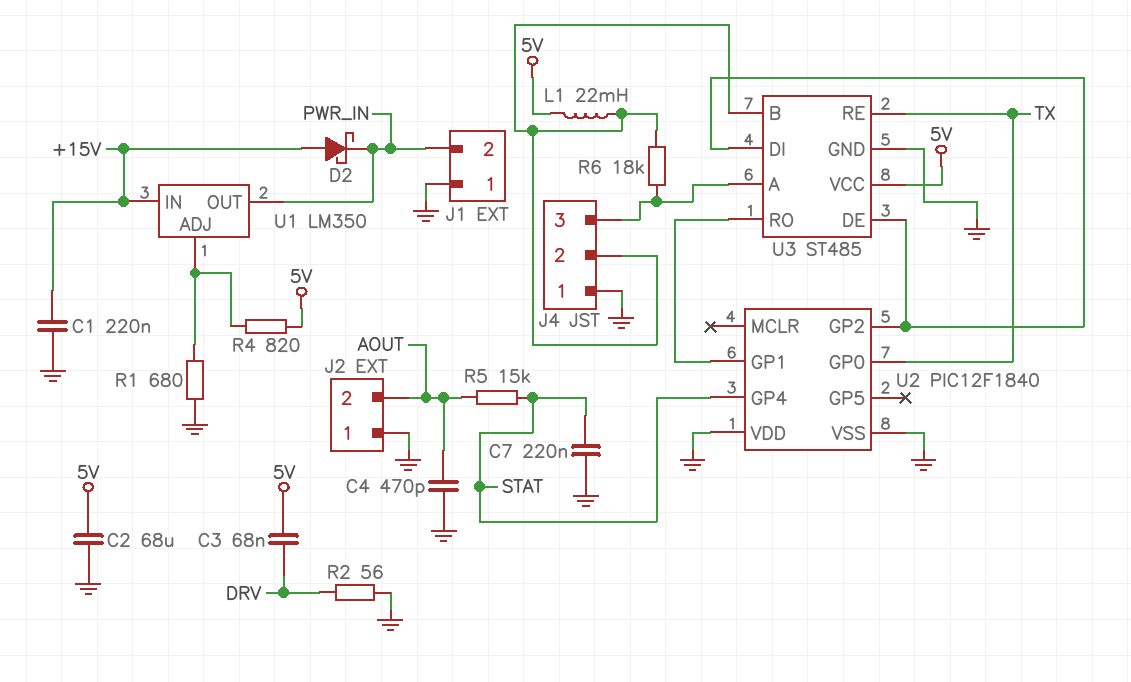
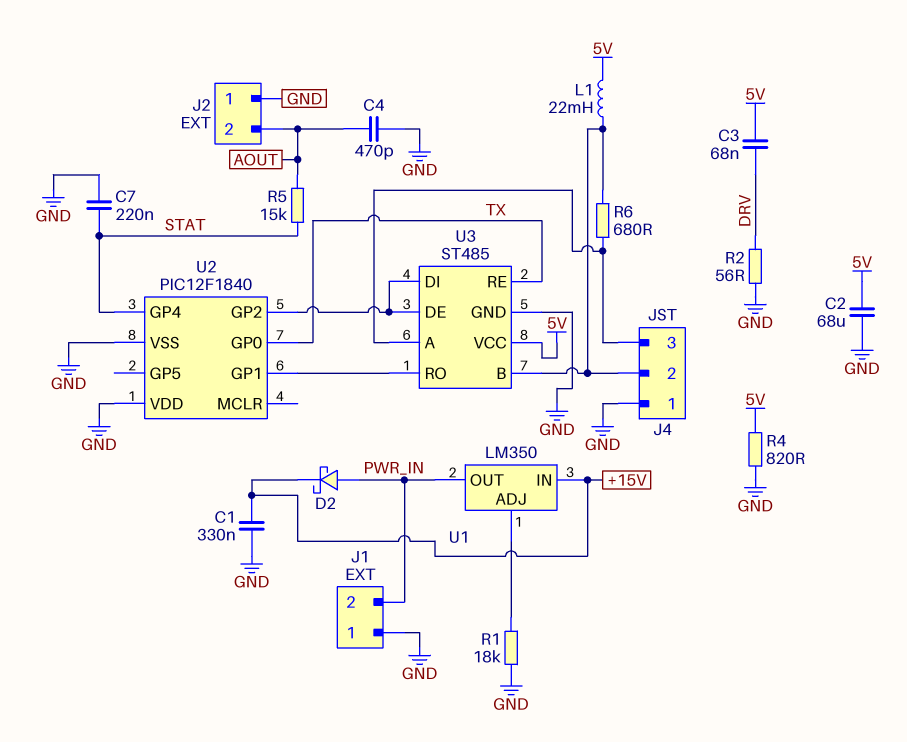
C1: 220nF (+15V, GND) -> 330nF (+15V, GND)
D2: schottky (A +15V, K PWR_IN) -> schottky (A PWR_IN, K +15V)
R1: 680 (GND, U1/ADJ) -> 18k (GND, U1/ADJ)
R4: 820 (5V, U1/ADJ) -> 820 (5V, GND)
R6: 18k (J4/2, J4/3) -> 680 (J4/2, J4/3)

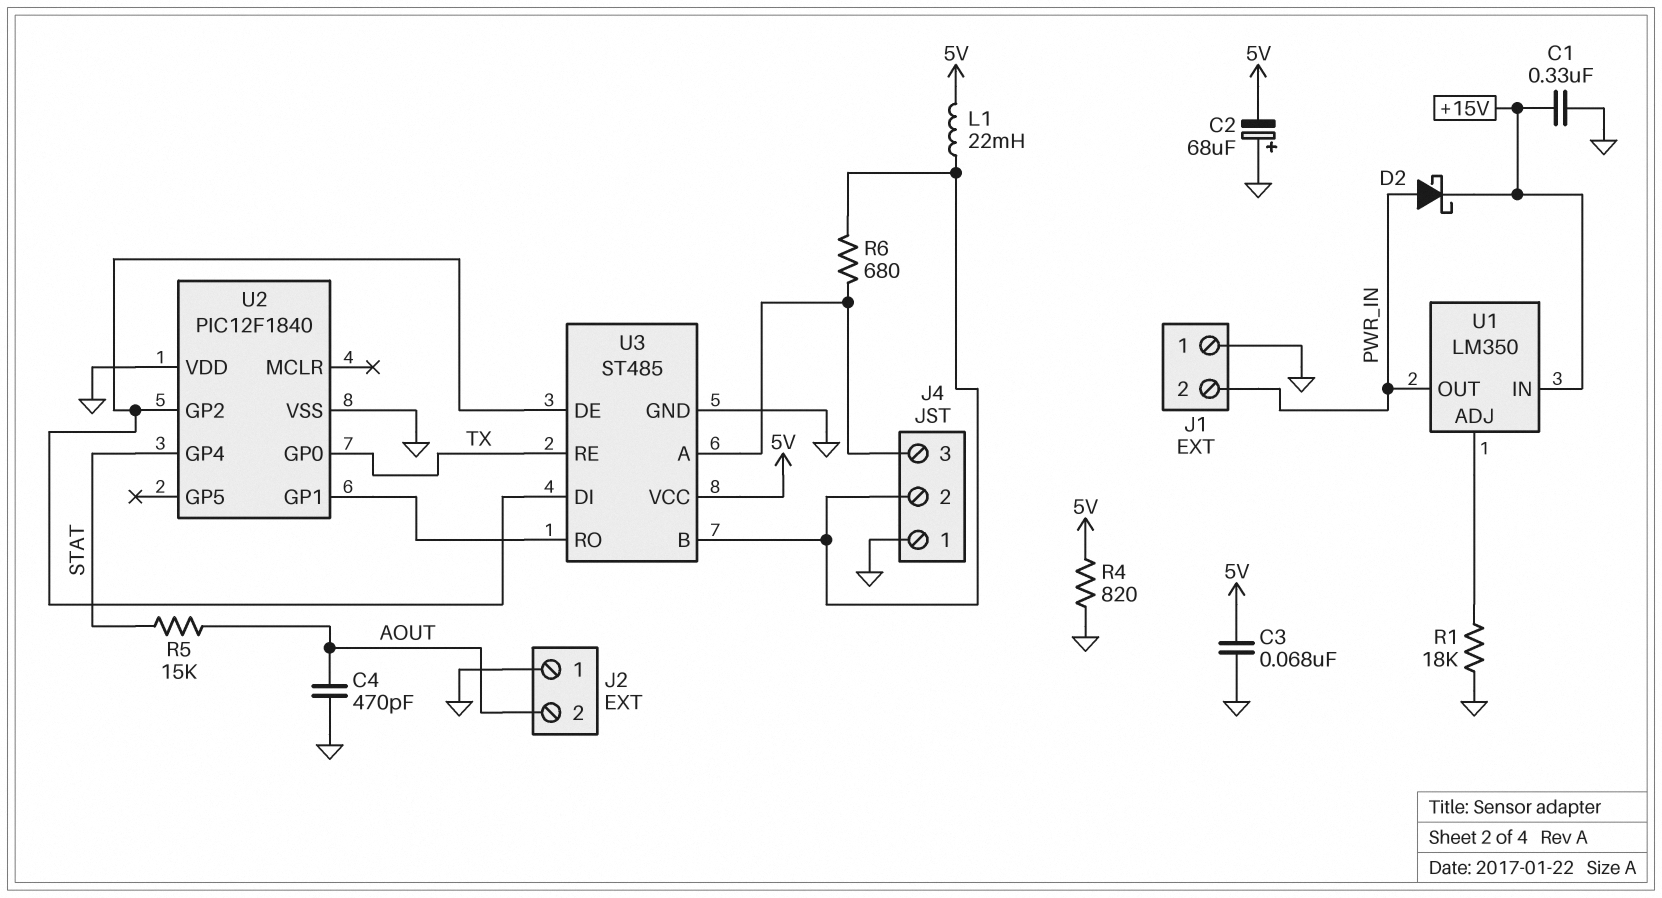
C2: 68uF (5V, GND) -> 68uF (plus GND, minus 5V)
C3: 68nF (5V, DRV) -> 68nF (5V, GND)
C7: 220nF (GND, STAT) -> none
R2: 56 (DRV, GND) -> none

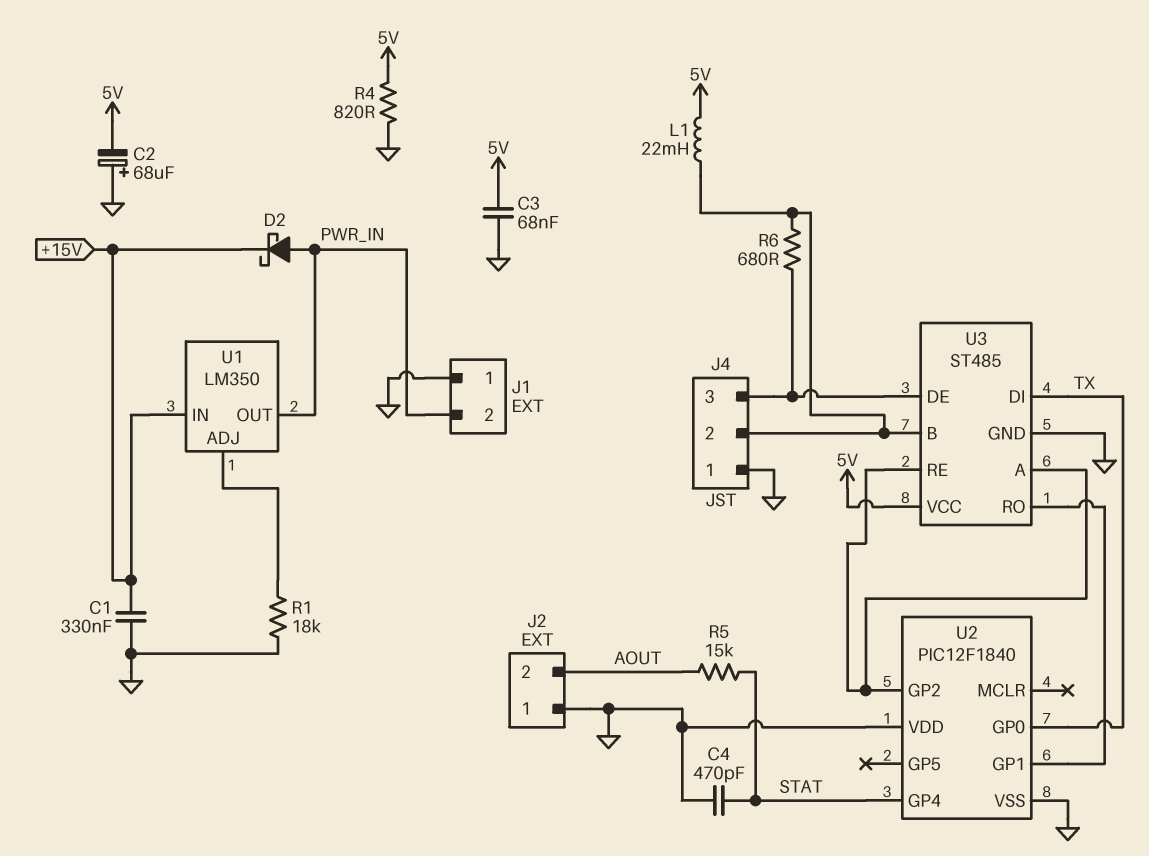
C4: 470pF (AOUT, GND) -> 470pF (GND, STAT)
U3 pin A: J4/3 -> U2/GP2
U3 pin DE: U2/GP2 -> J4/3
U3 pin DI: U2/GP2 -> TX
U3 pin RE: TX -> U2/GP2

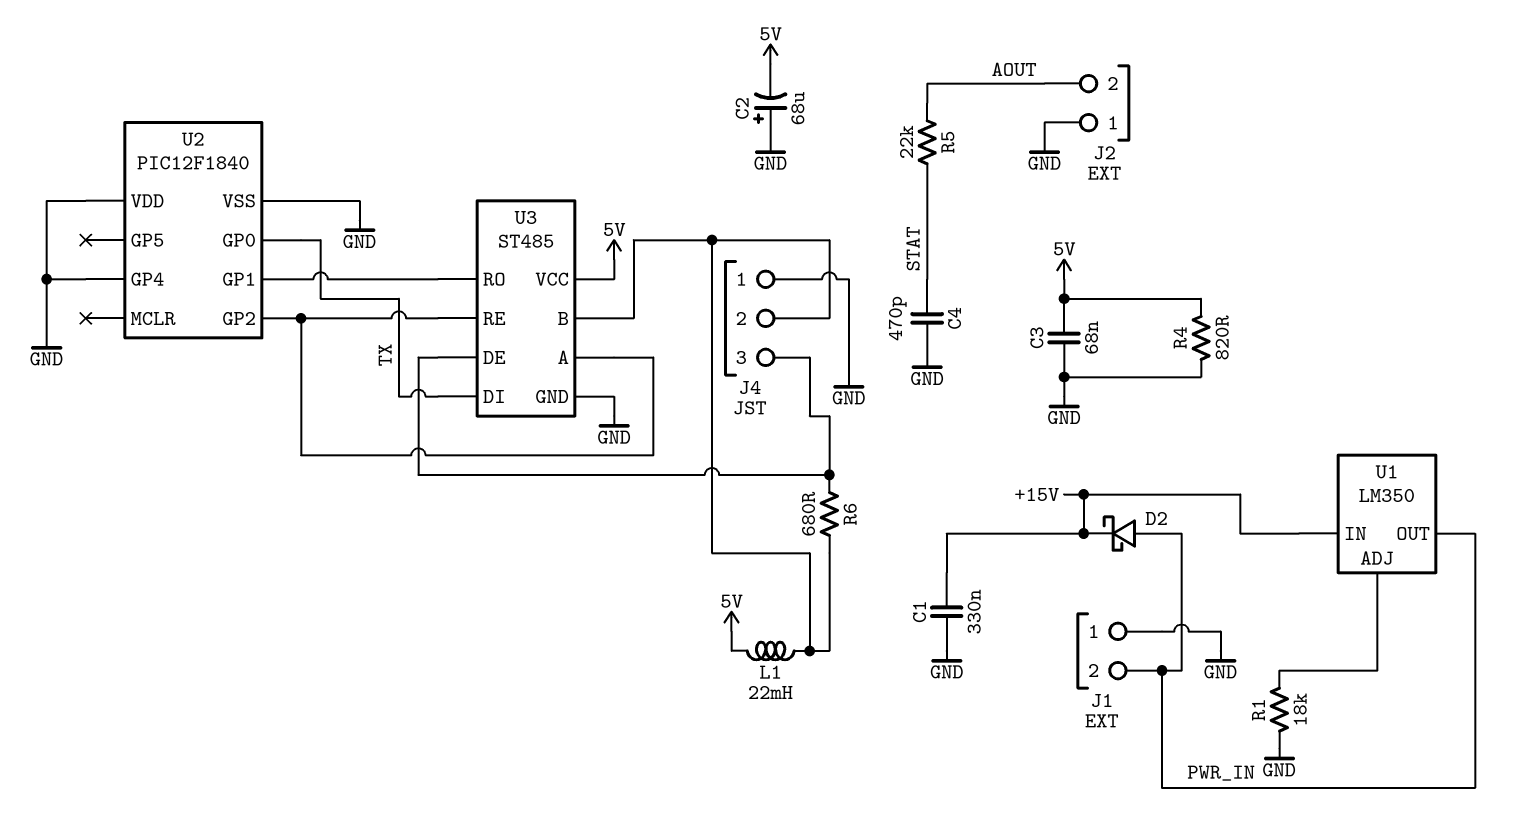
R5: 15k (AOUT, STAT) -> 22k (AOUT, STAT)
U2 pin GP4: STAT -> GND

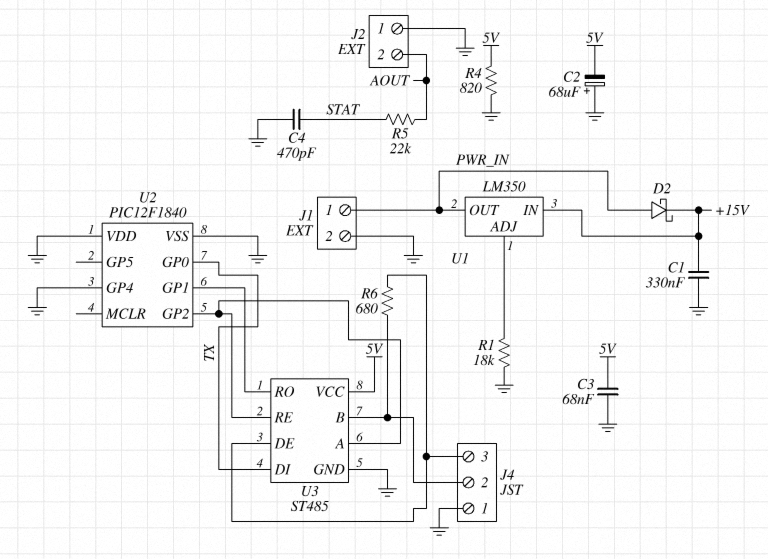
J1 pin 1: GND -> PWR_IN
J1 pin 2: PWR_IN -> GND
L1: 22mH (5V, J4/2) -> none

